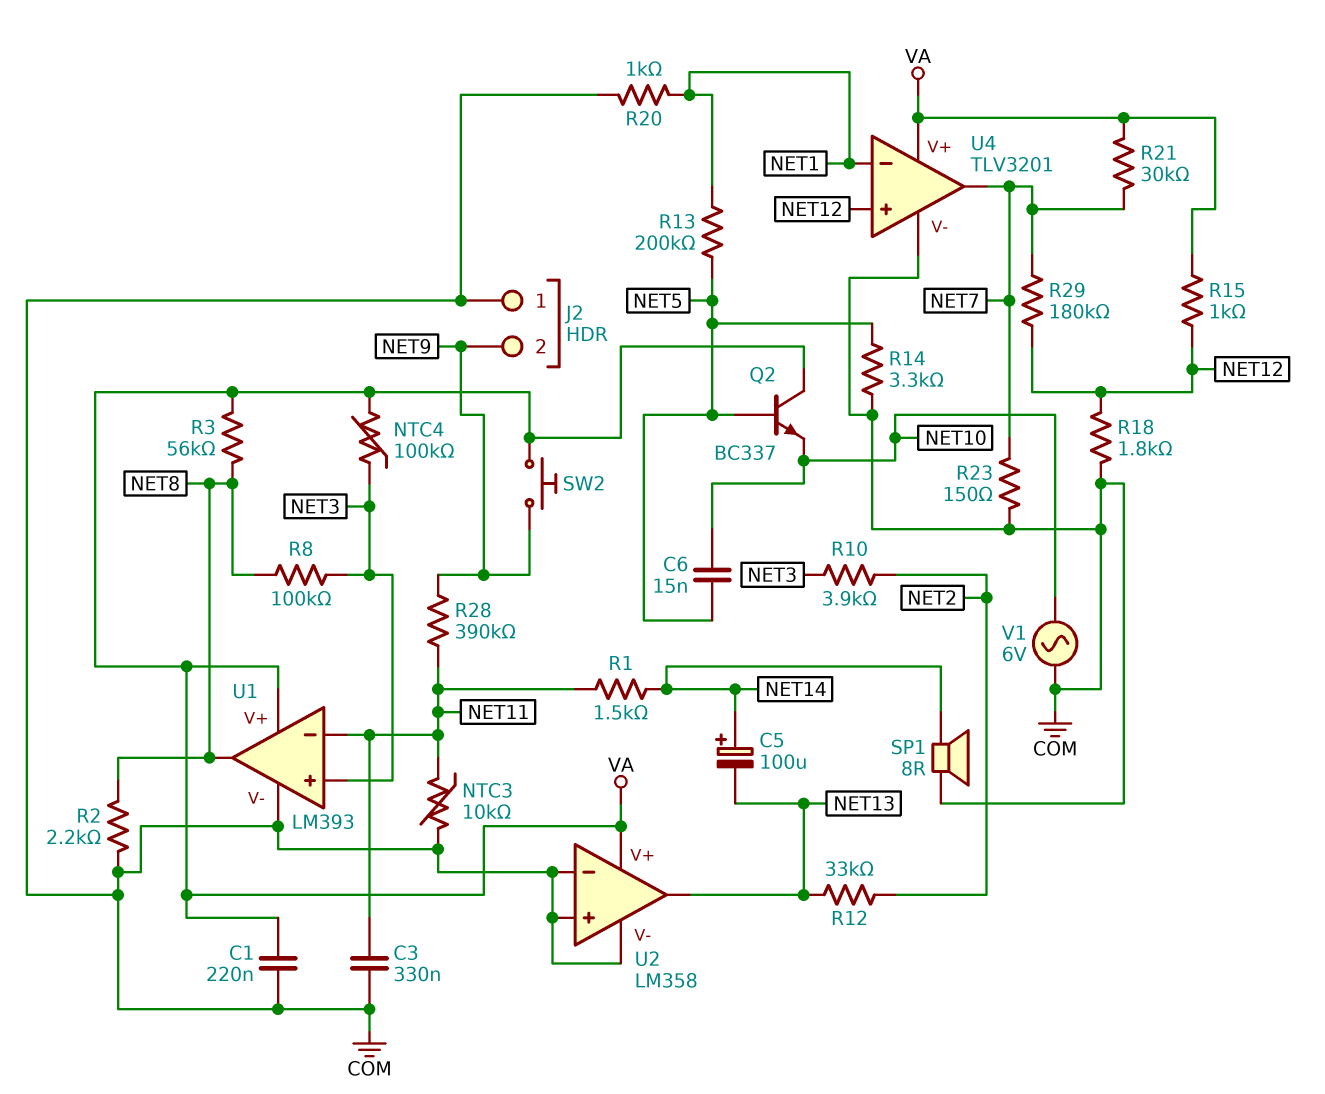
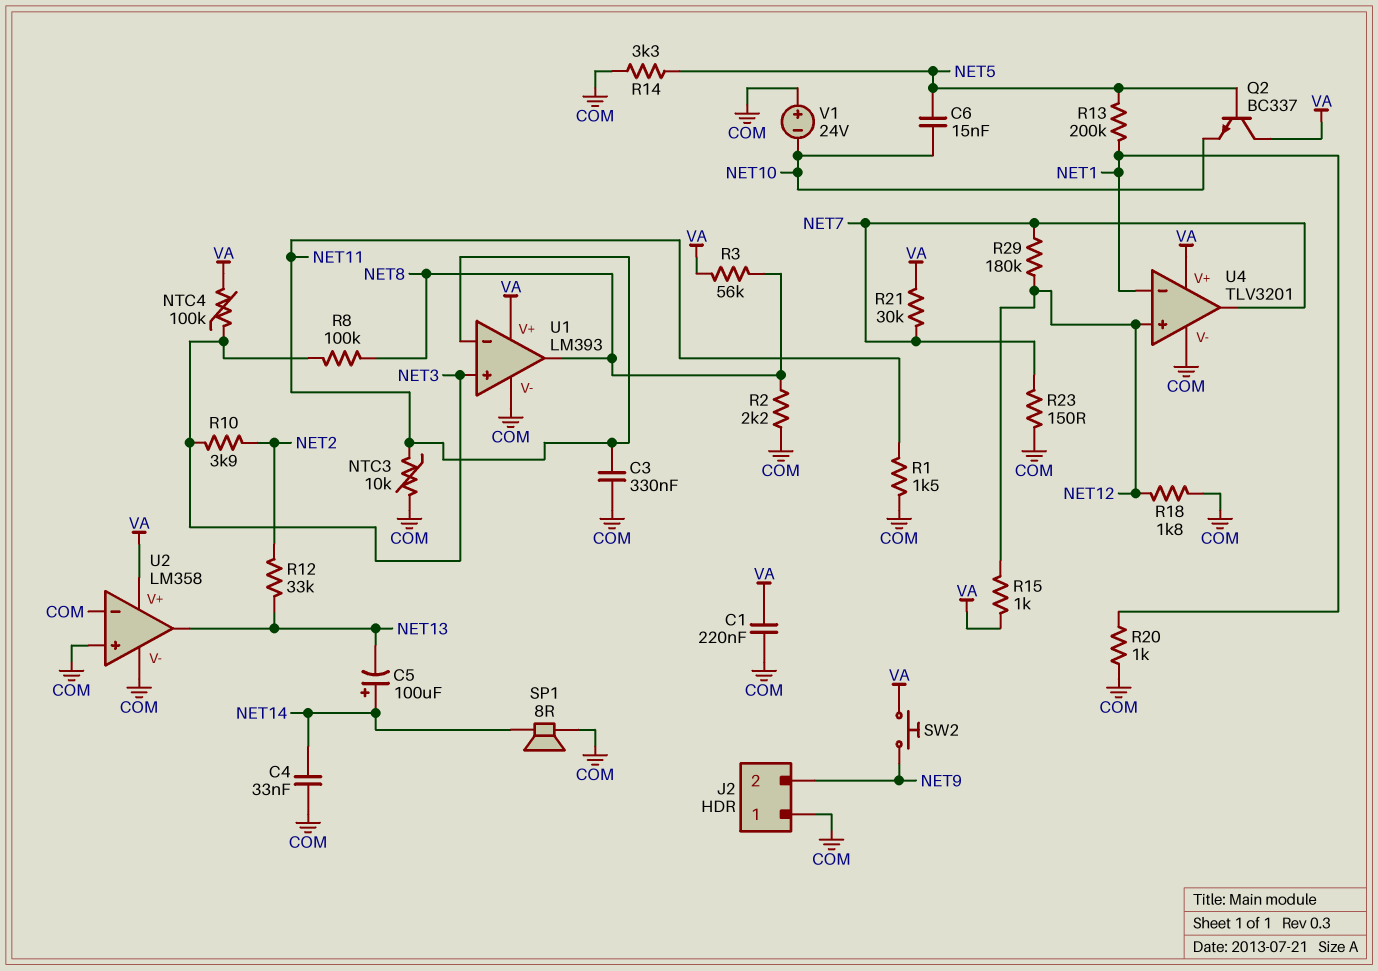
C4: none -> 33nF (COM, NET14)
R1: 1.5k (NET11, NET14) -> 1.5k (COM, NET11)
R28: 390k (NET9, NET11) -> none
V1: AC 6V (COM, NET10) -> 24V (plus COM, minus NET10)

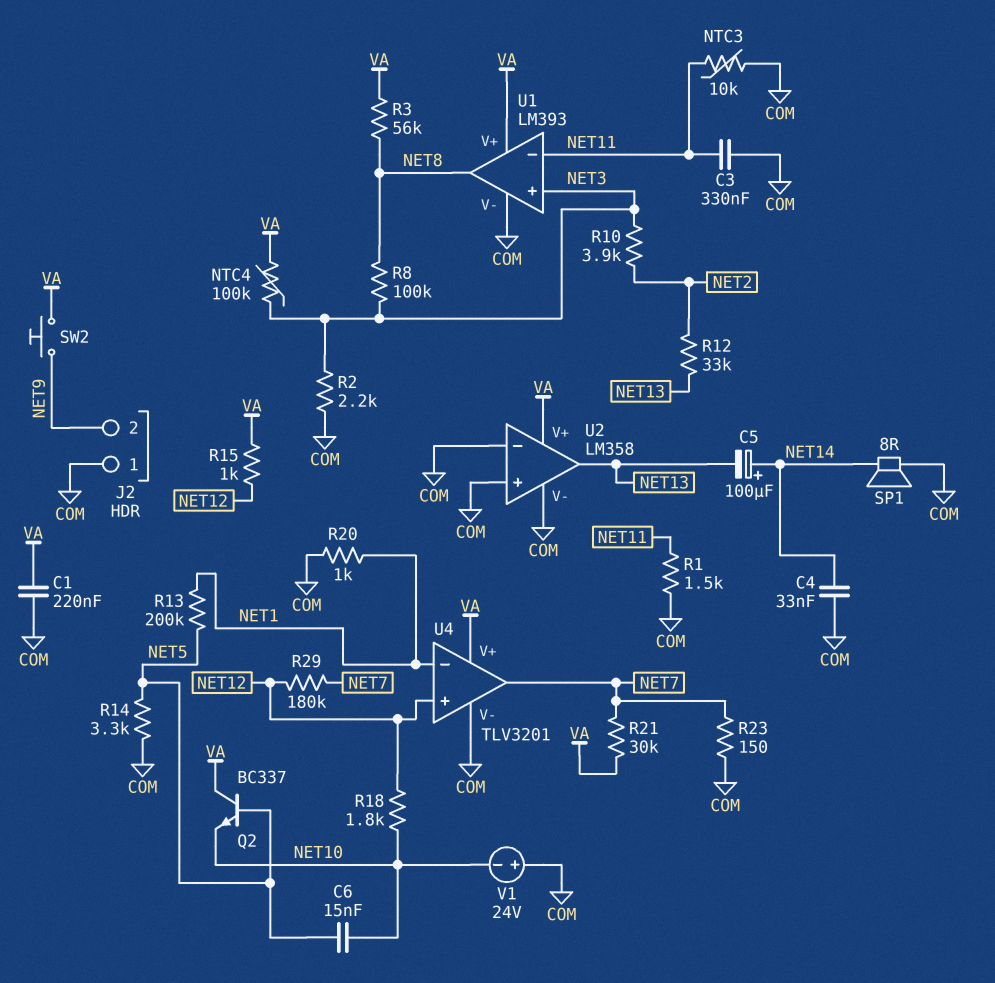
R2: 2.2k (COM, NET8) -> 2.2k (COM, NET3)
R18: 1.8k (COM, NET12) -> 1.8k (NET10, NET12)

